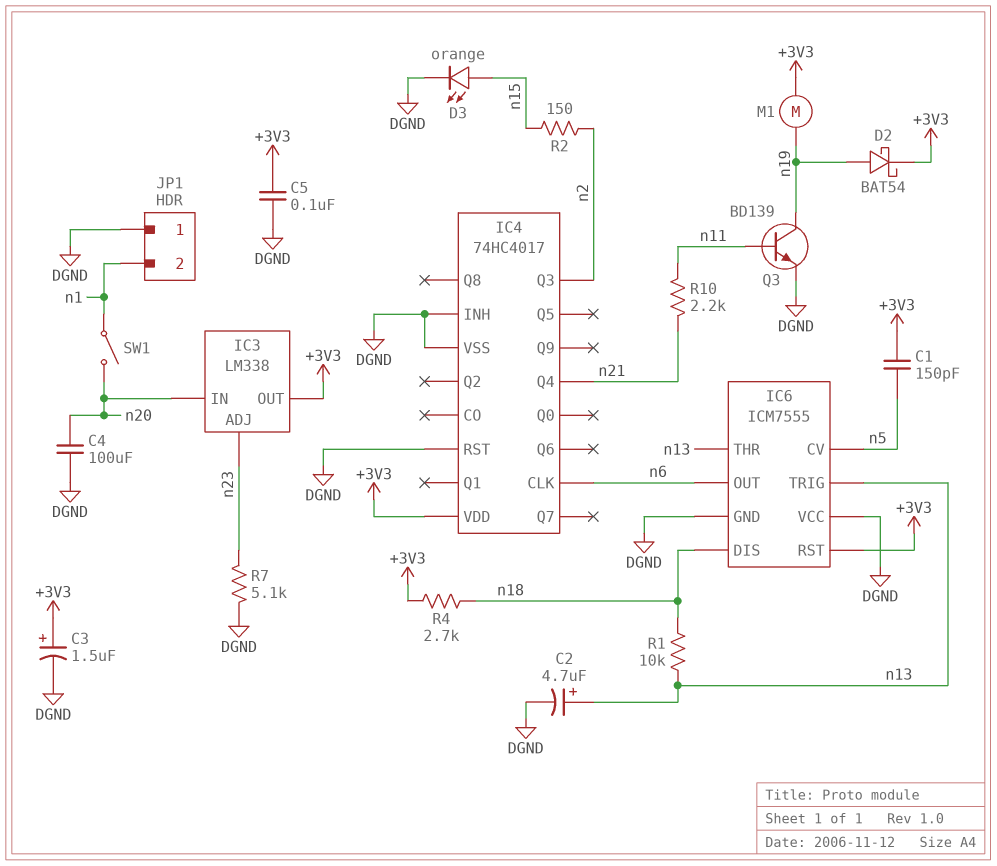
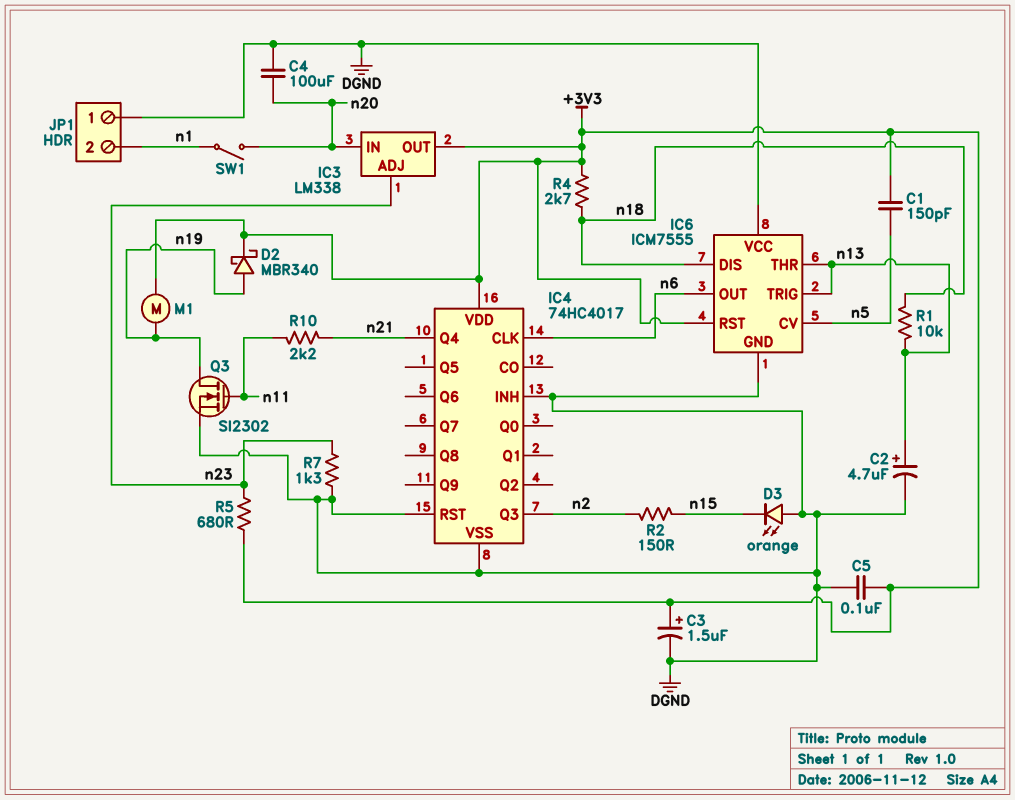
D2: schottky BAT54 (A n19, K +3V3) -> schottky MBR340 (A n19, K +3V3)
D3: LED orange (A n15, K DGND) -> LED orange (A DGND, K n15)
Q3: NPN BD139 (B n11, C n19, E DGND) -> NMOS SI2302 (G n11, D n19, S DGND)
R5: none -> 680 (+3V3, n23)
R7: 5.1k (DGND, n23) -> 1.3k (DGND, n23)

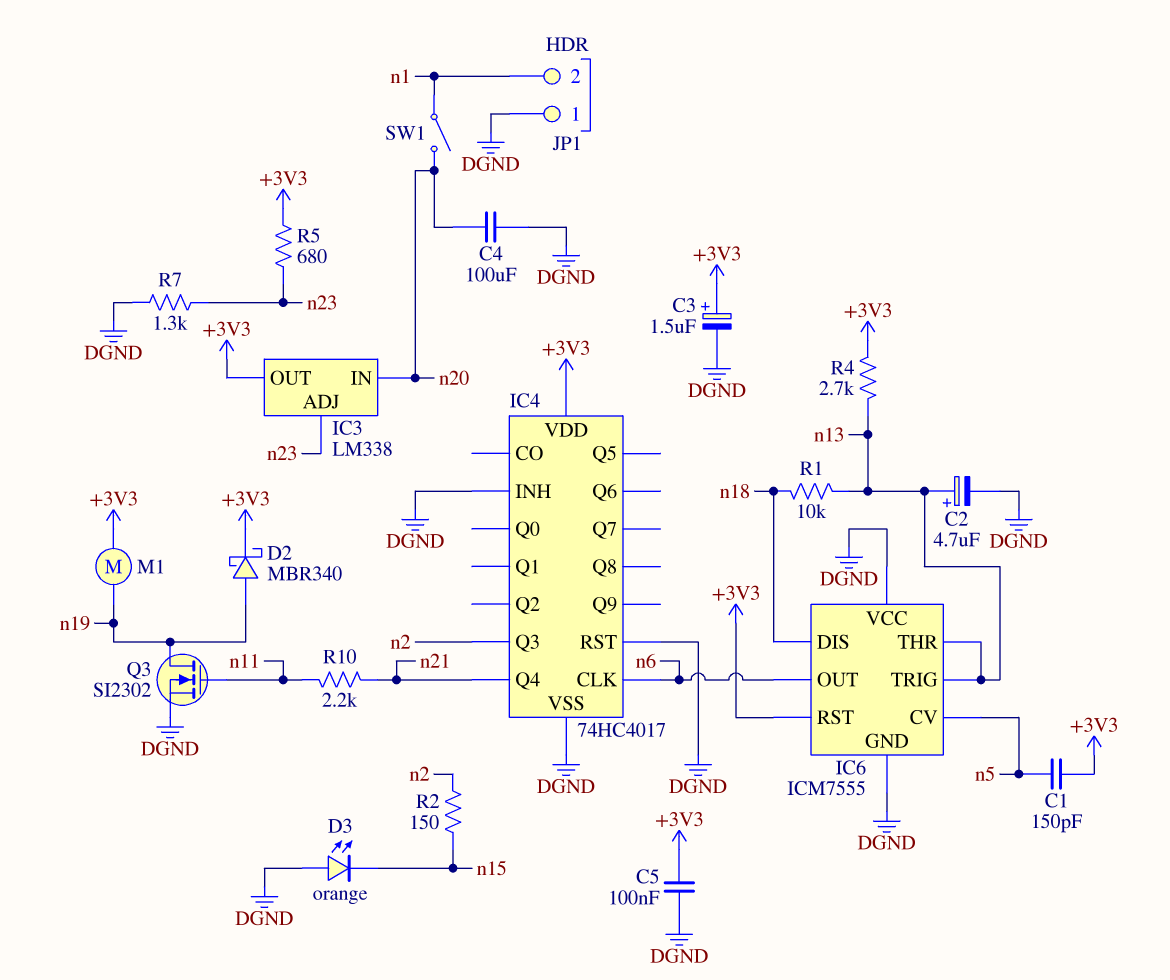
R4: 2.7k (+3V3, n18) -> 2.7k (+3V3, n13)

